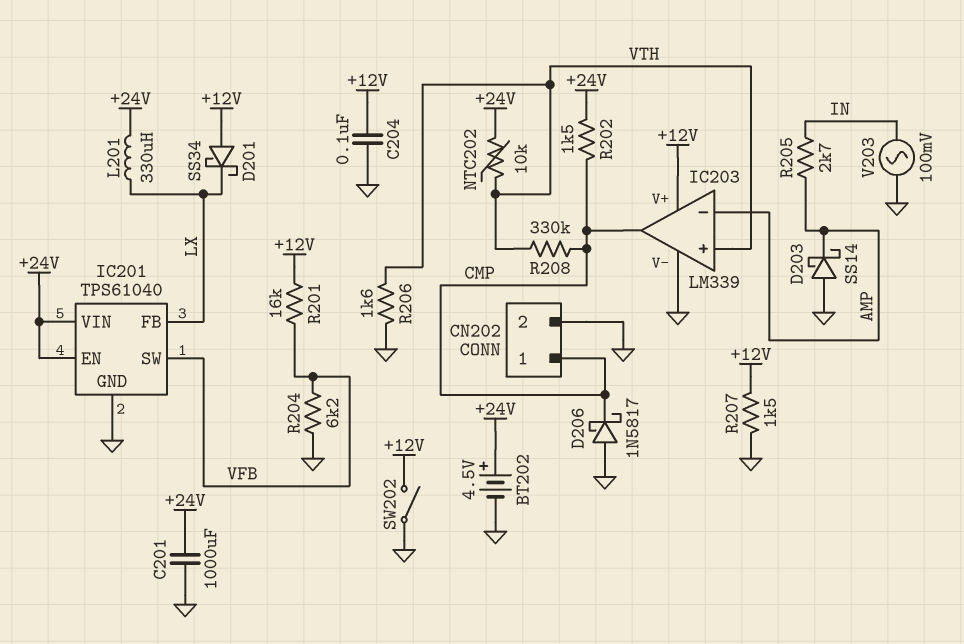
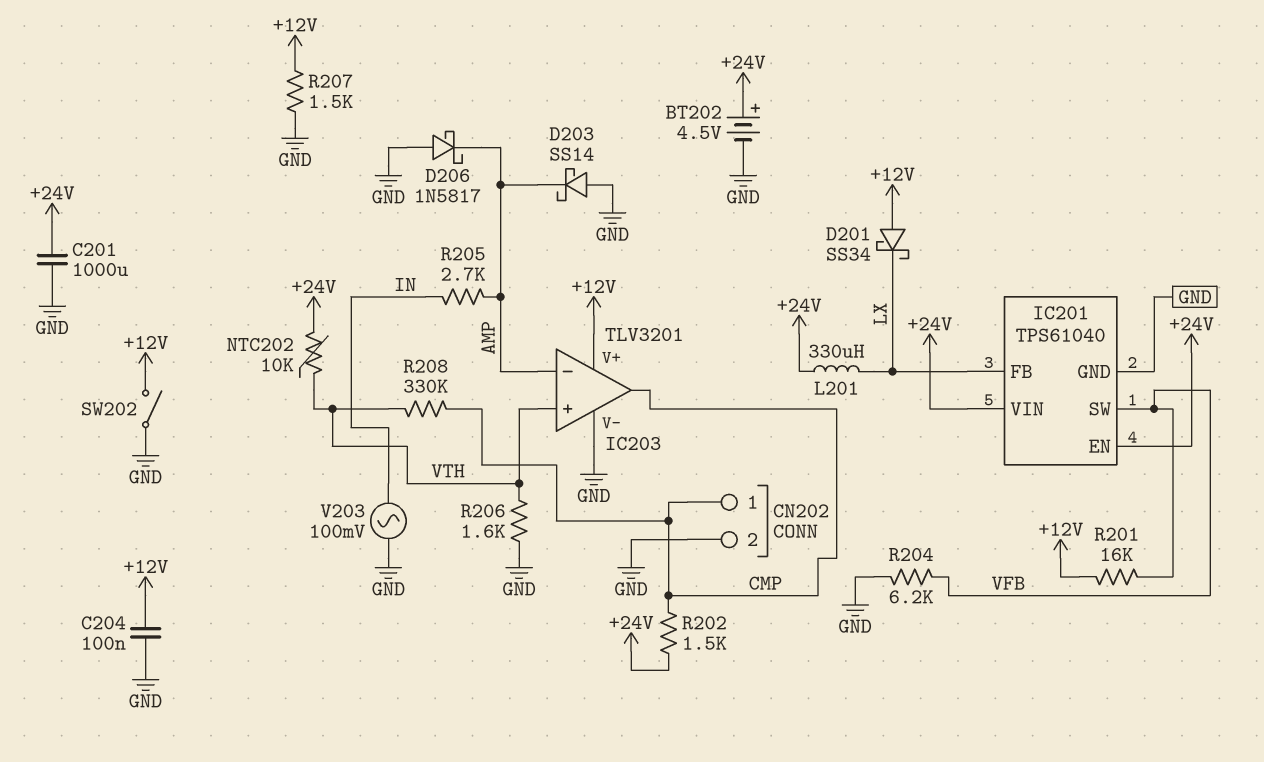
D206: schottky 1N5817 (A GND, K CMP) -> schottky 1N5817 (A GND, K AMP)
IC203: LM339 -> TLV3201

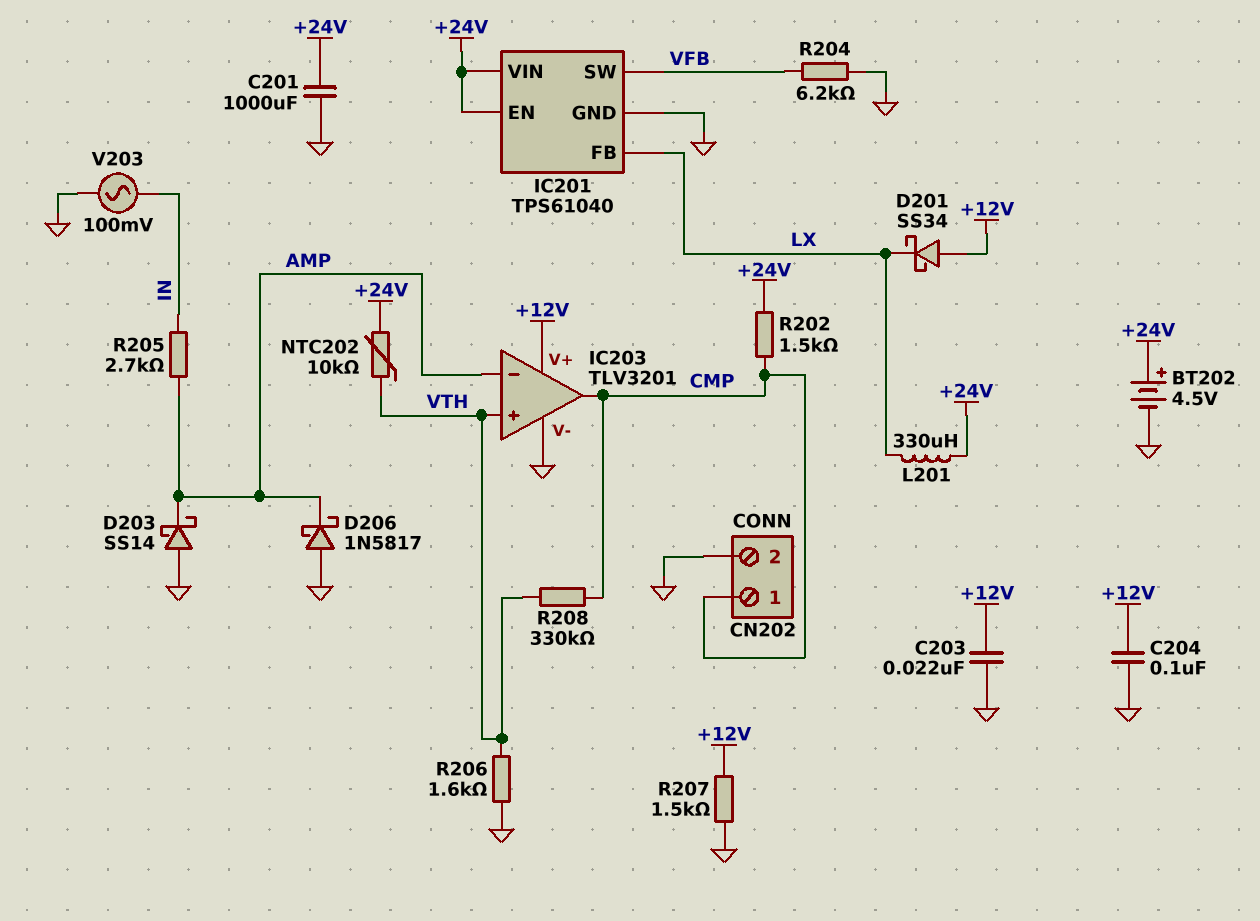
C203: none -> 22nF (+12V, GND)
R201: 16k (+12V, VFB) -> none
SW202: switch (+12V, GND) -> none

